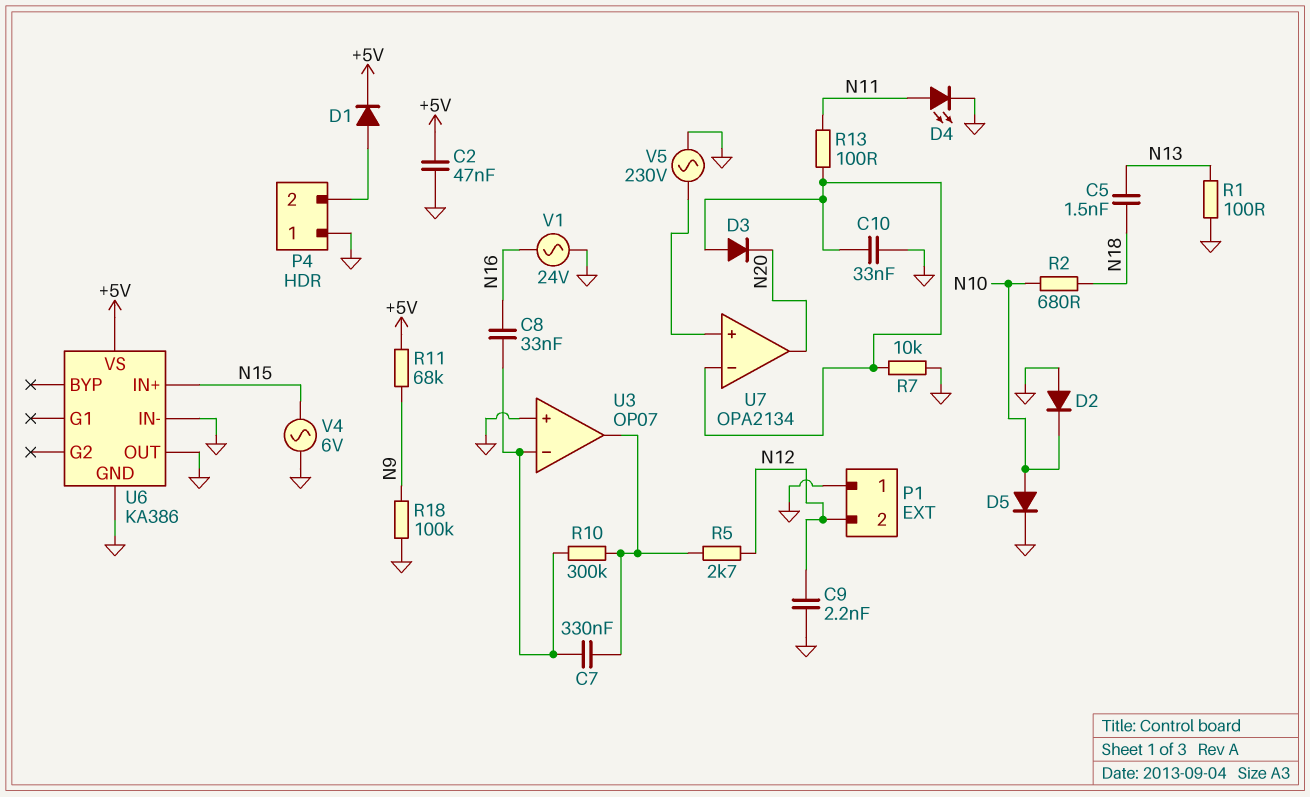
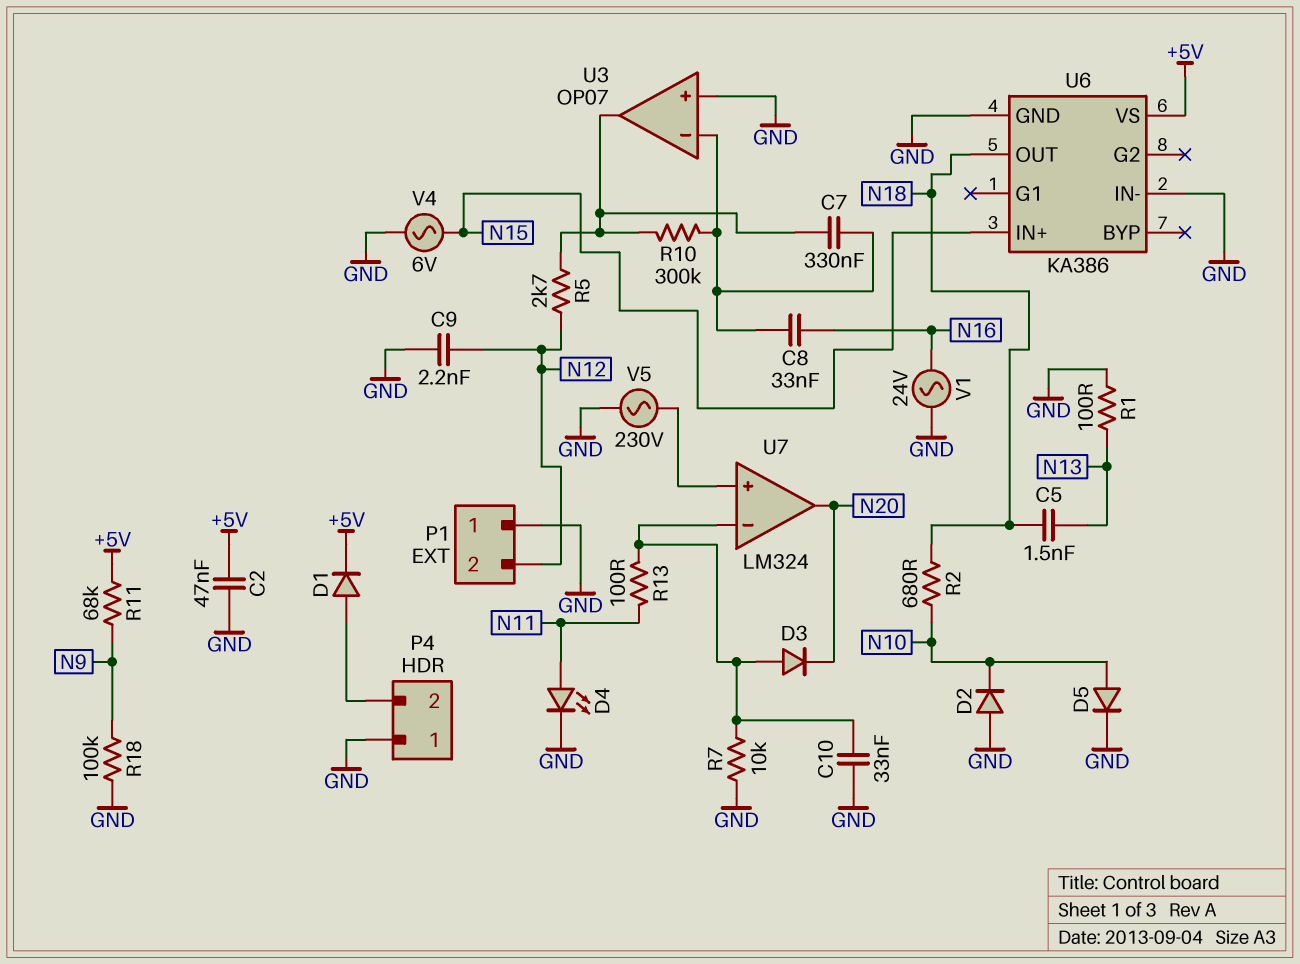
U6 pin OUT: GND -> N18
U7: OPA2134 -> LM324

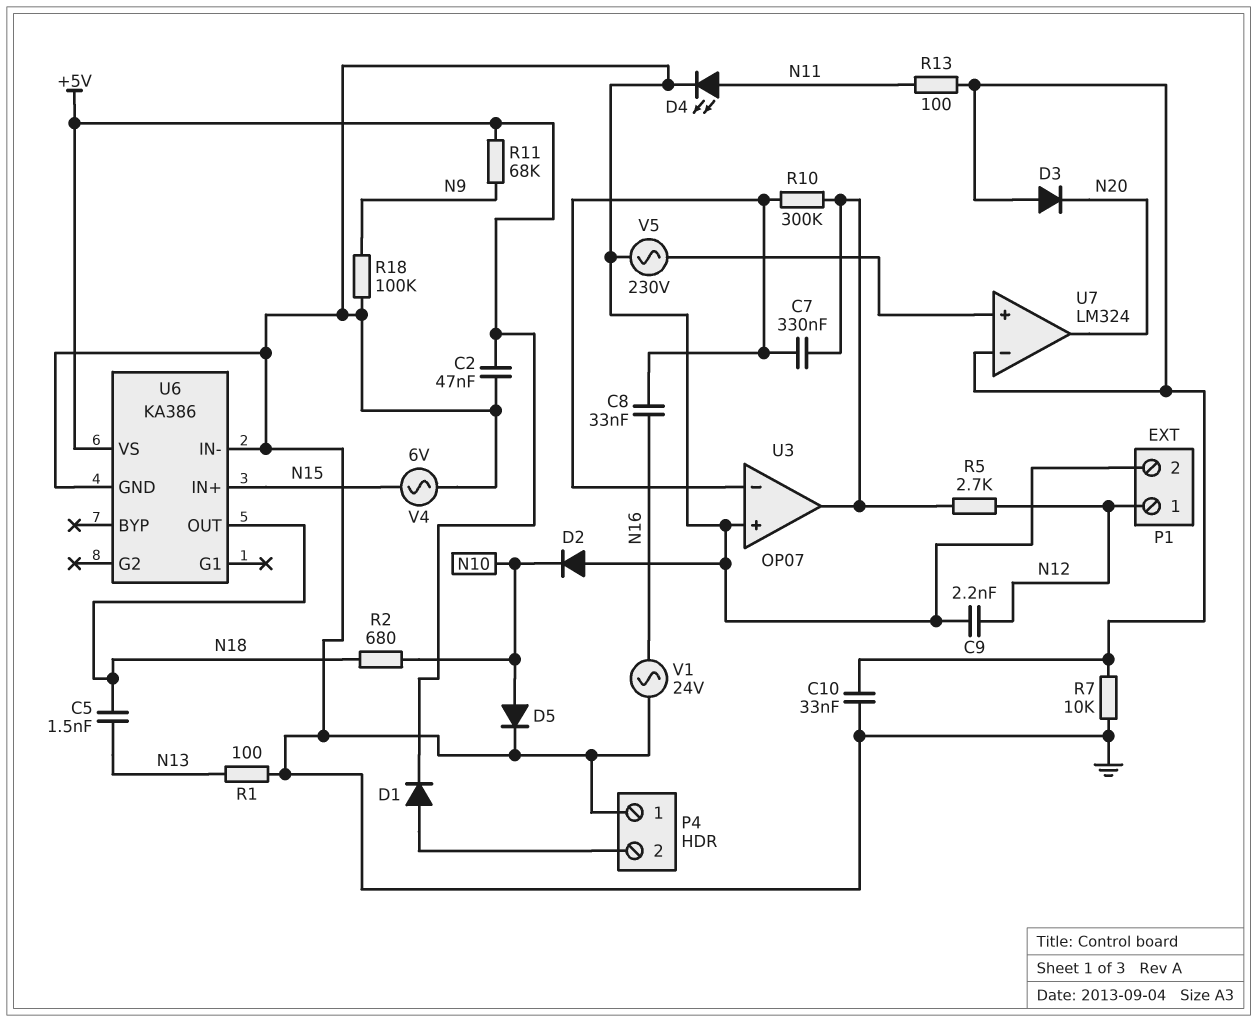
P1 pin 1: GND -> N12
P1 pin 2: N12 -> GND

